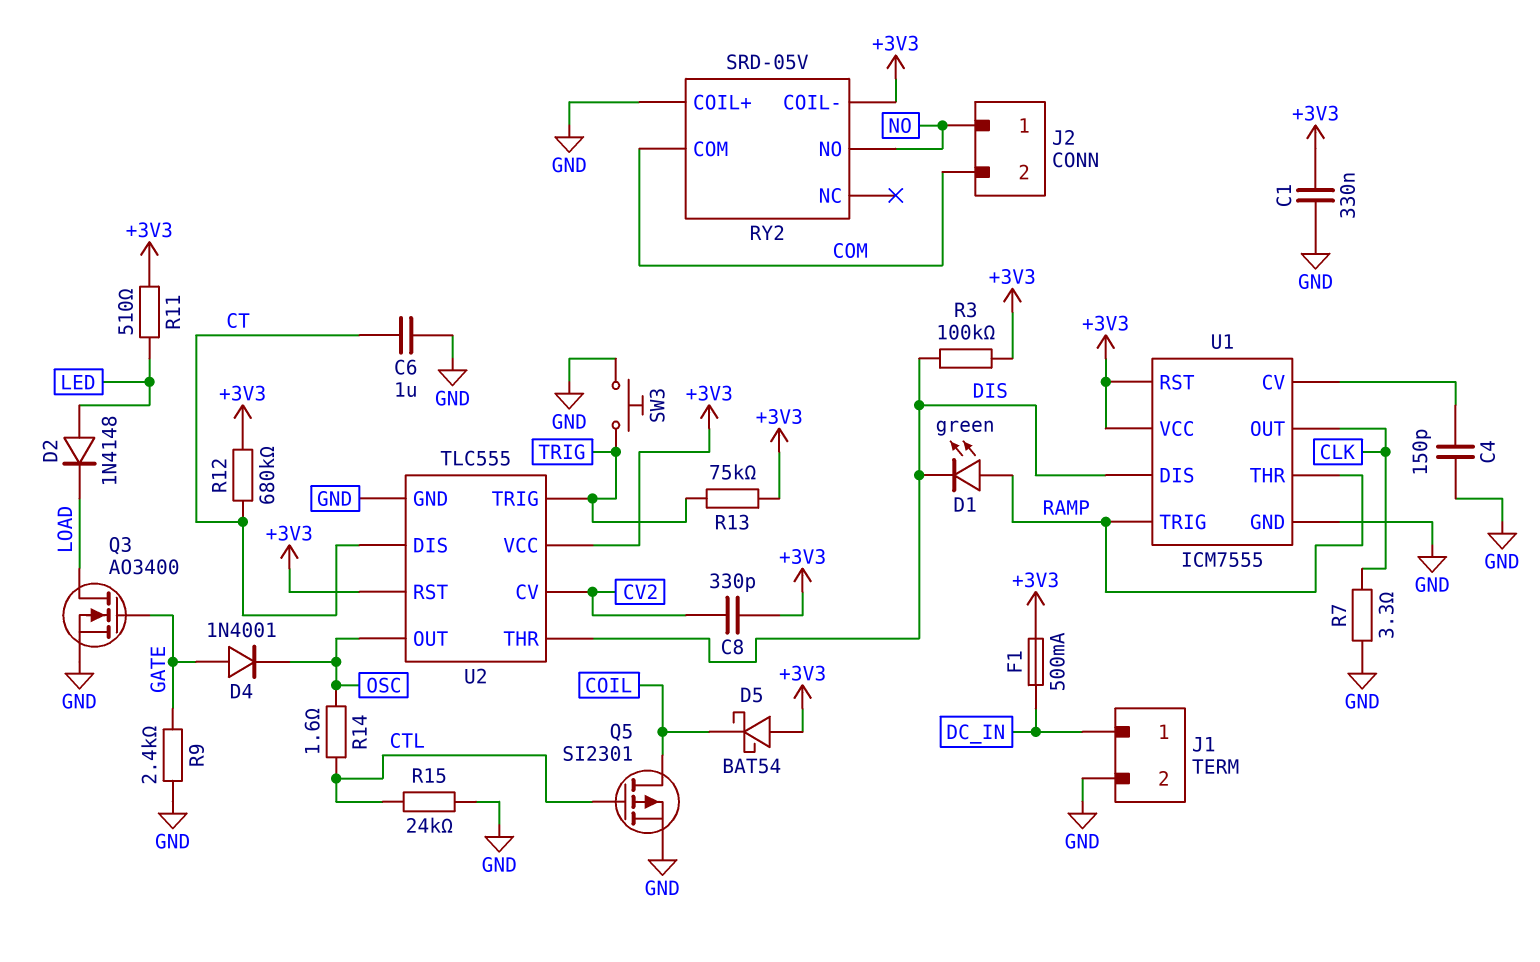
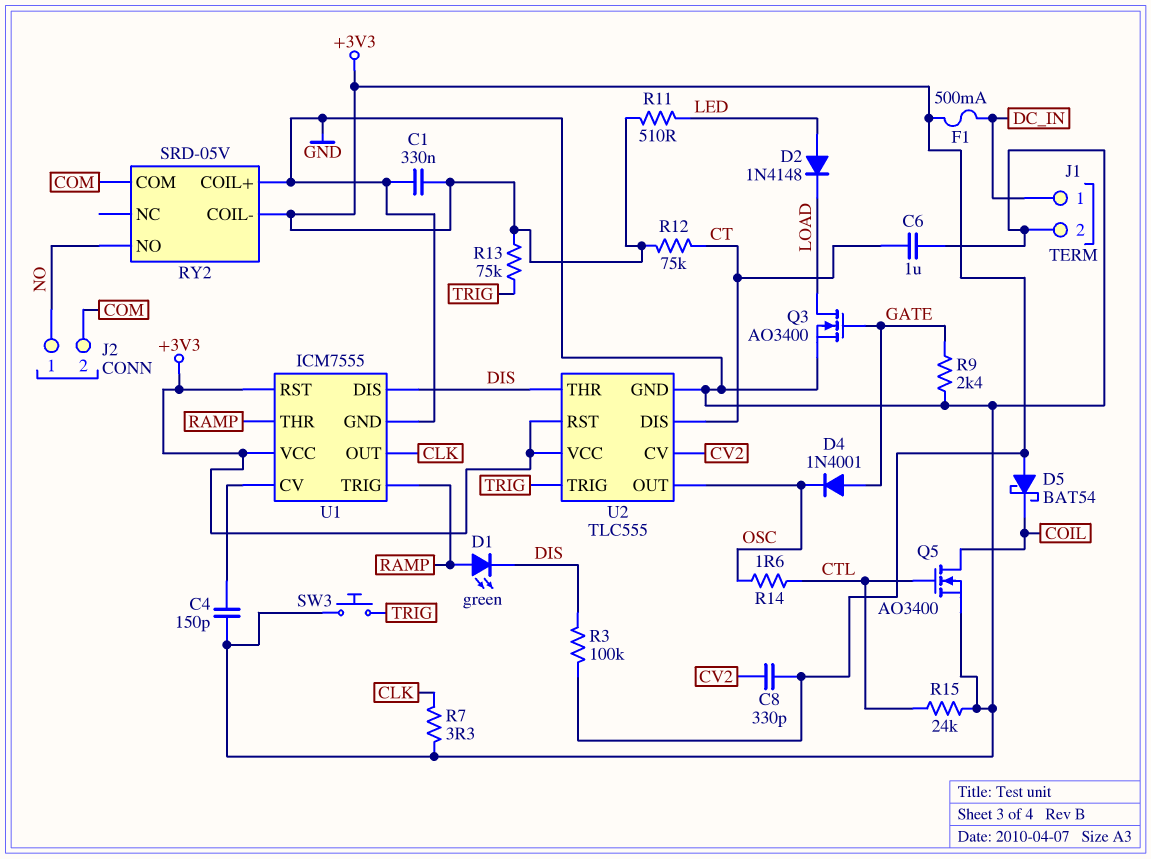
Q5: PMOS SI2301 (G CTL, D COIL, S GND) -> NMOS AO3400 (G CTL, D COIL, S GND)
R12: 680k (+3V3, CT) -> 75k (+3V3, CT)

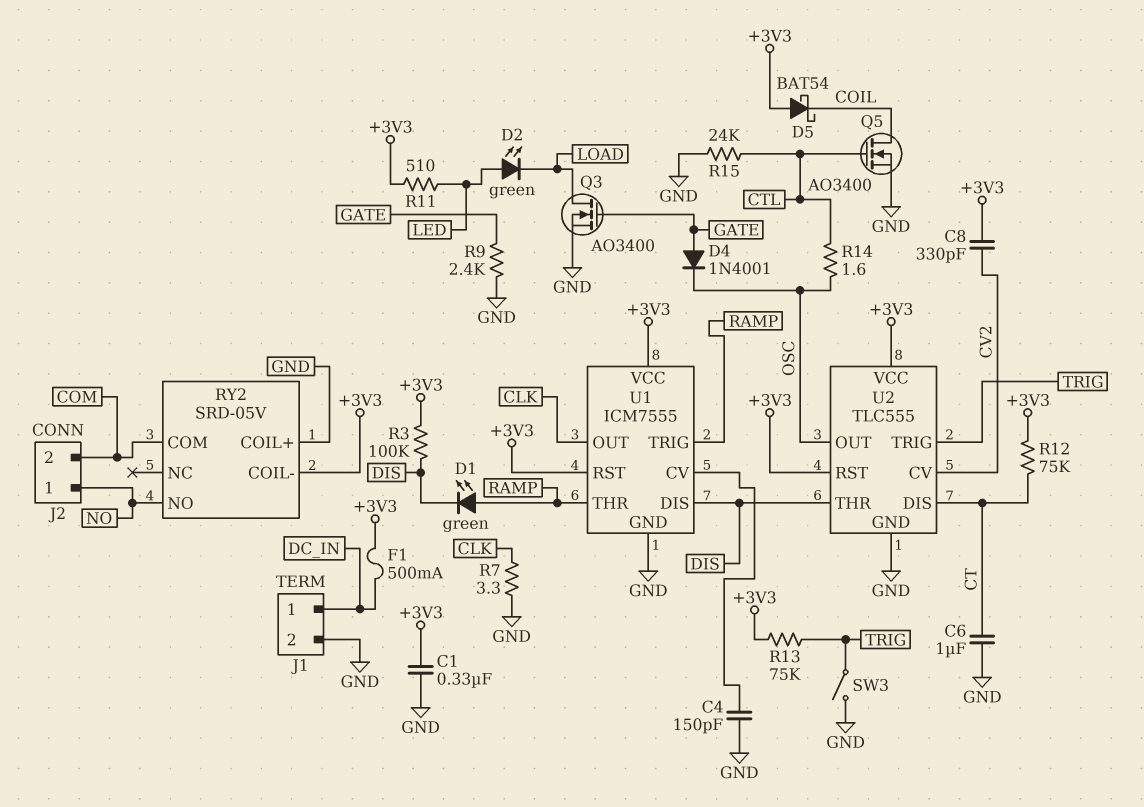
D2: diode 1N4148 (A LED, K LOAD) -> LED green (A LED, K LOAD)
SW3: button (GND, TRIG) -> switch (GND, TRIG)

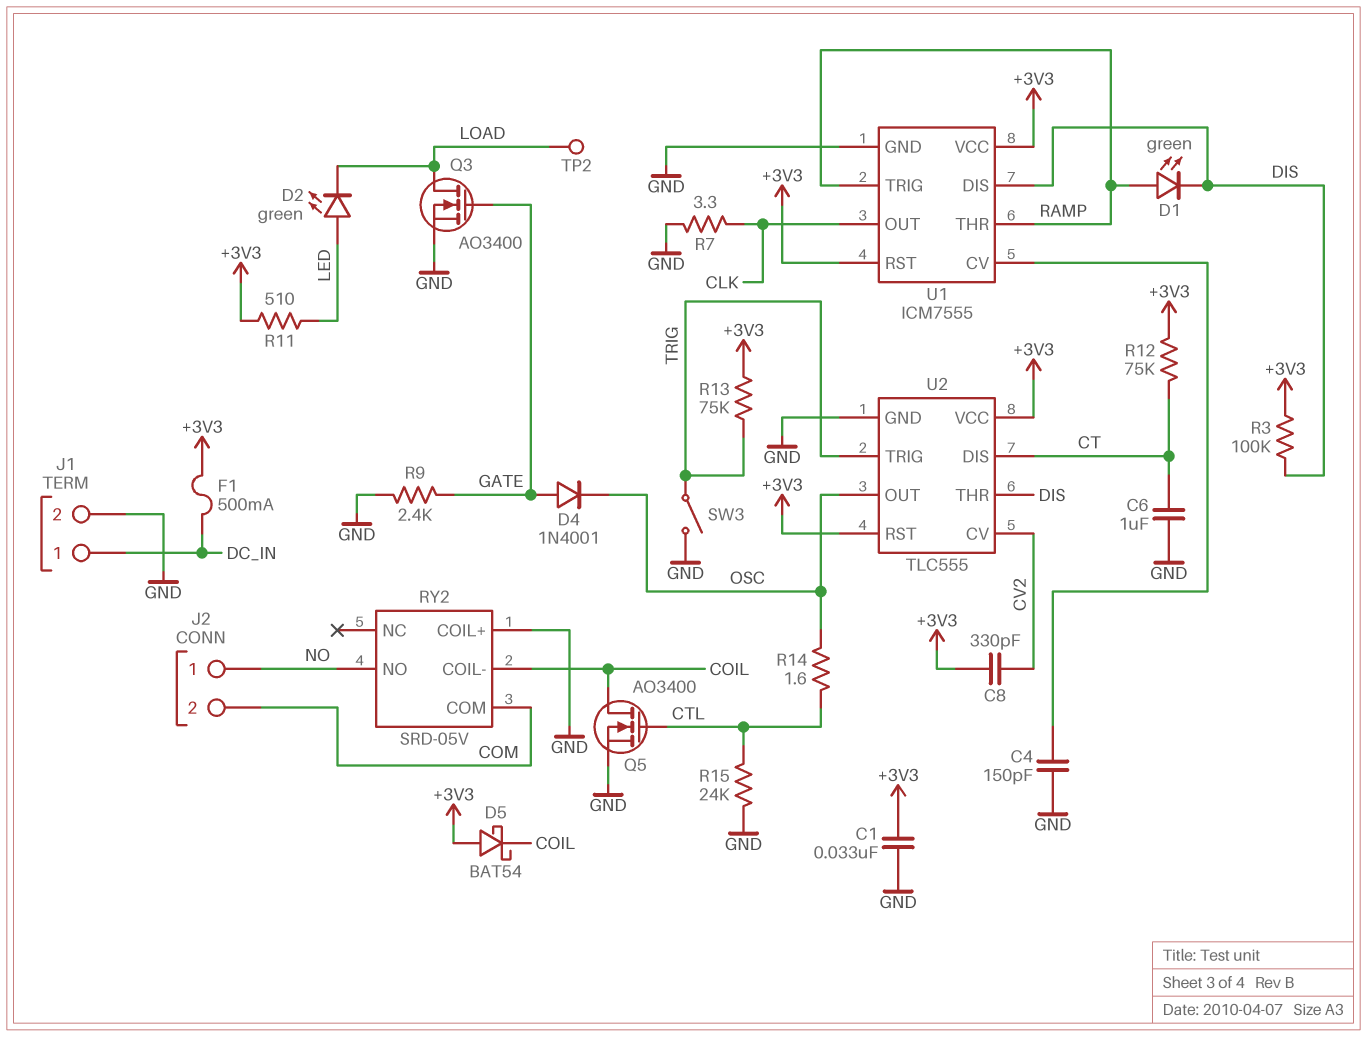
C1: 330nF (+3V3, GND) -> 33nF (+3V3, GND)
RY2 pin COIL-: +3V3 -> COIL
TP2: none -> test point (LOAD)

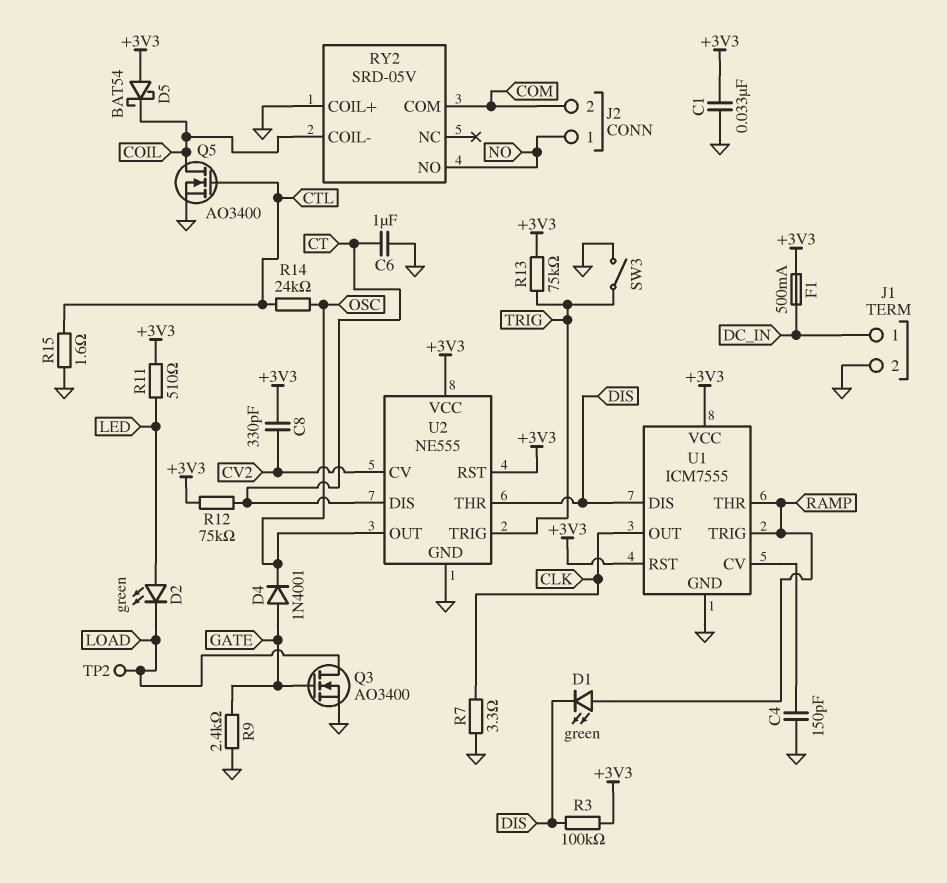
R14: 1.6 (CTL, OSC) -> 24k (CTL, OSC)
R15: 24k (CTL, GND) -> 1.6 (CTL, GND)
U2: TLC555 -> NE555

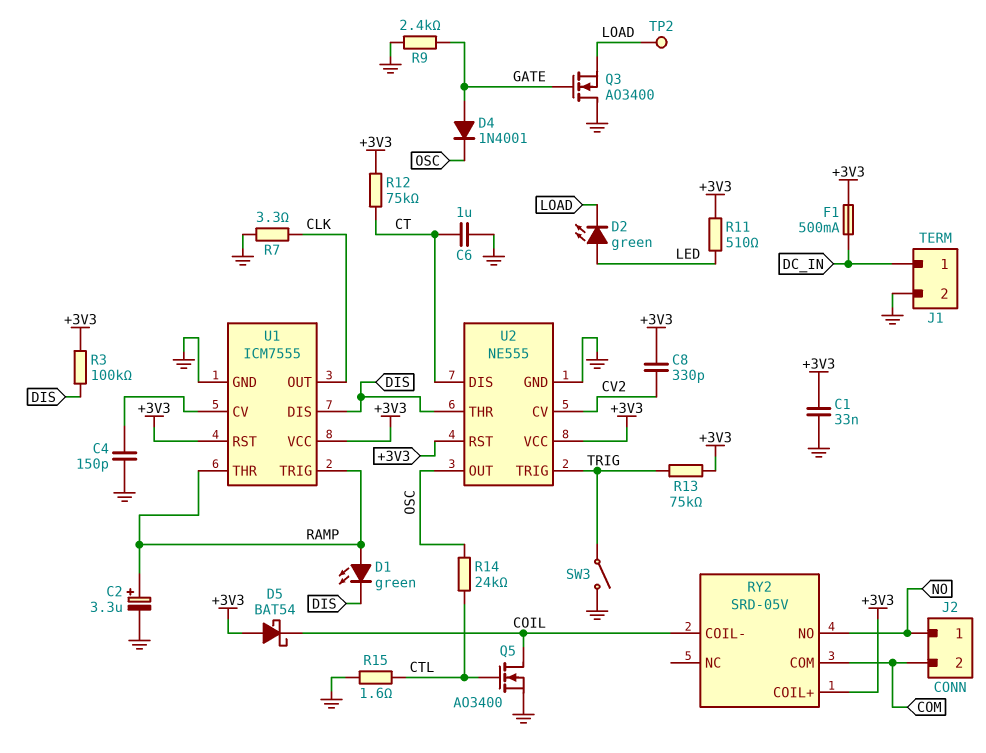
C2: none -> 3.3uF (plus RAMP, minus GND)
Q3: NMOS AO3400 (G GATE, D LOAD, S GND) -> NMOS AO3400 (G GATE, D GND, S LOAD)
RY2 pin COIL+: GND -> +3V3

